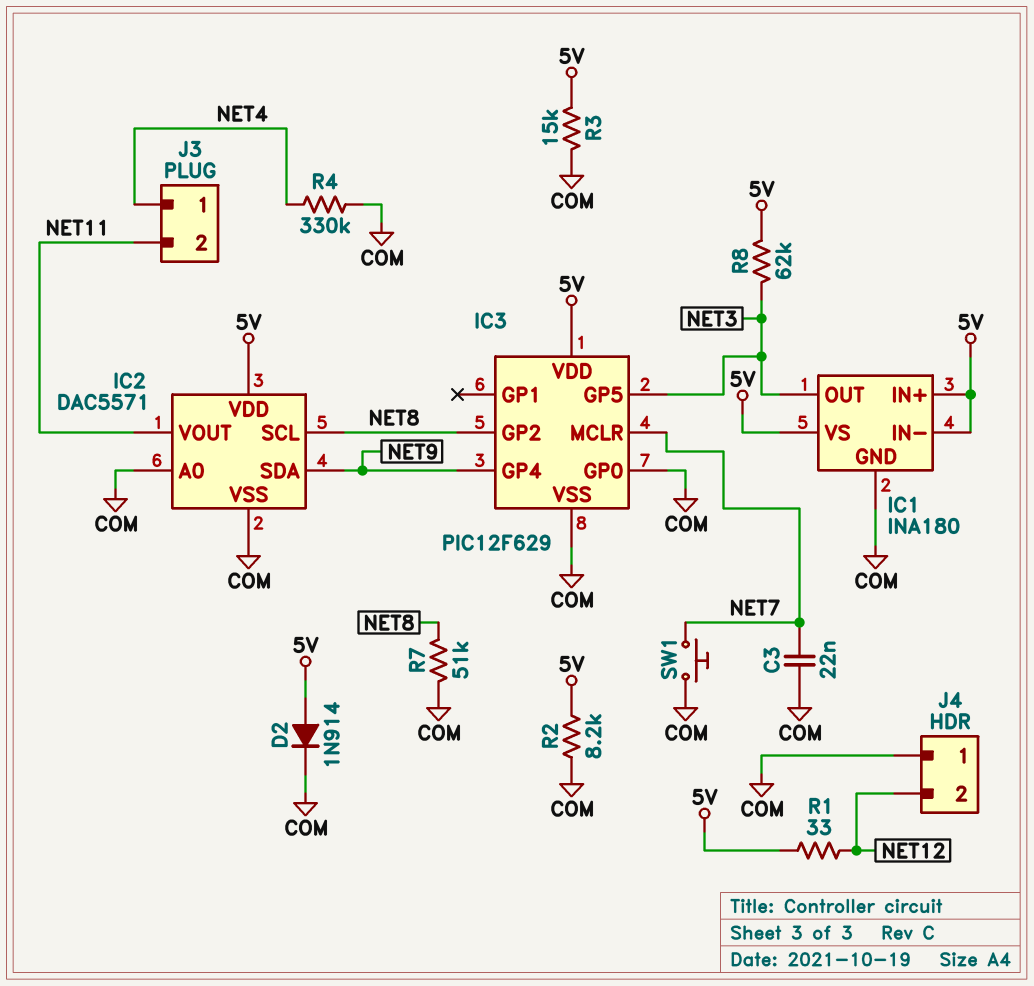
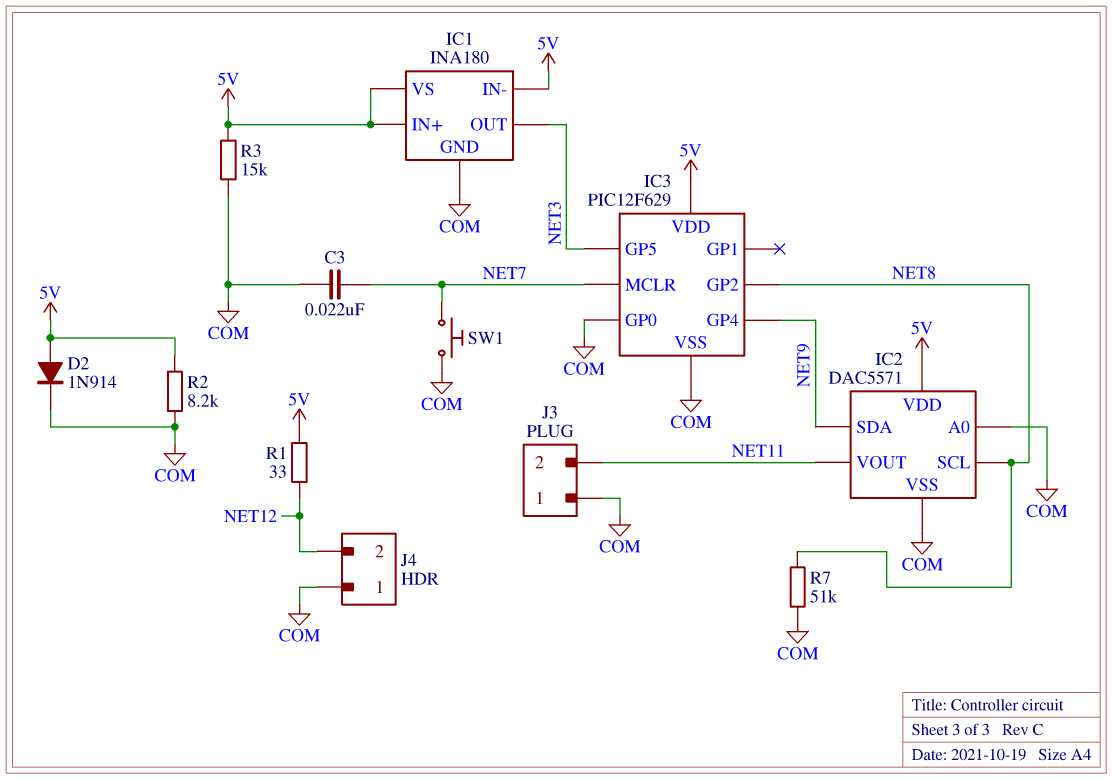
J3 pin 1: NET4 -> COM
R4: 330k (COM, NET4) -> none
R8: 62k (5V, NET3) -> none

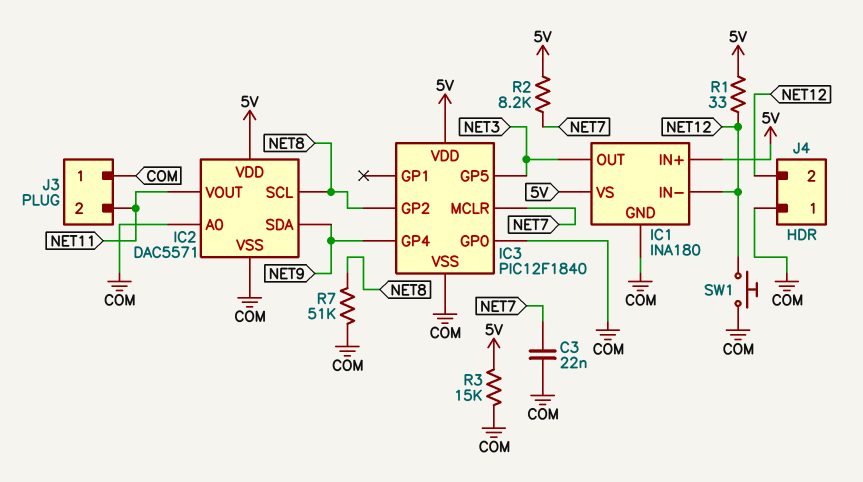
D2: diode 1N914 (A 5V, K COM) -> none
IC1 pin IN-: 5V -> NET12
IC3: PIC12F629 -> PIC12F1840
R2: 8.2k (5V, COM) -> 8.2k (5V, NET7)
SW1: button (COM, NET7) -> button (COM, NET12)

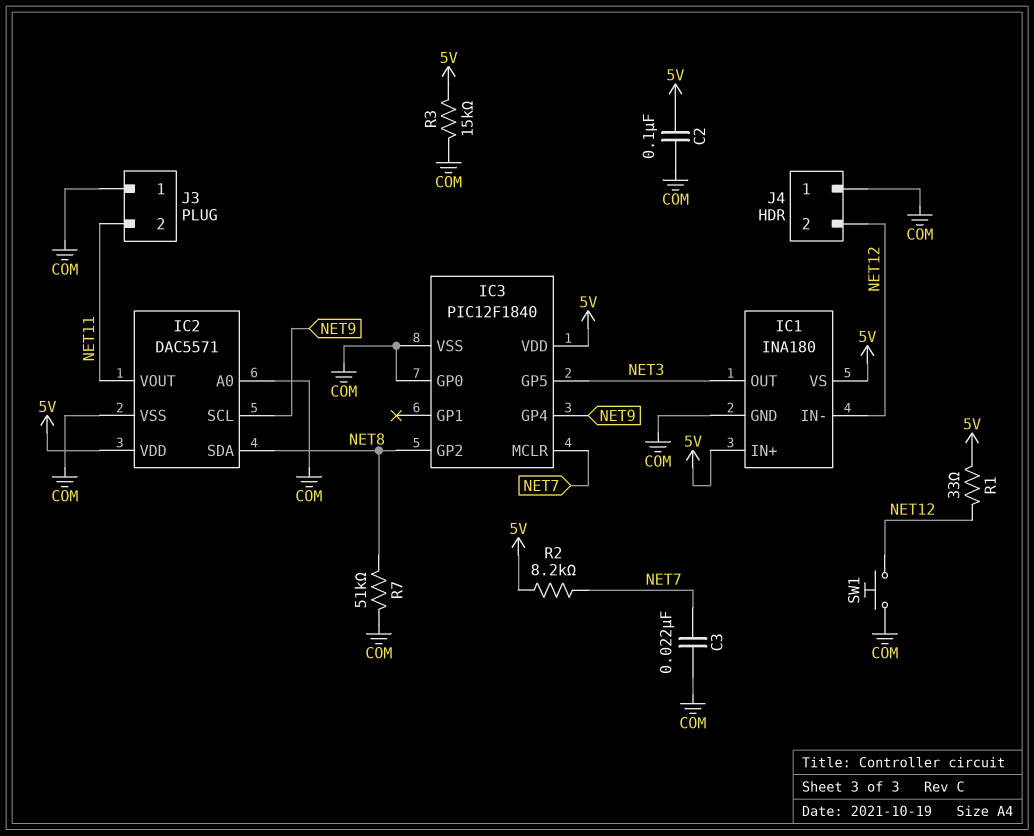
C2: none -> 100nF (5V, COM)
IC2 pin SCL: NET8 -> NET9
IC2 pin SDA: NET9 -> NET8

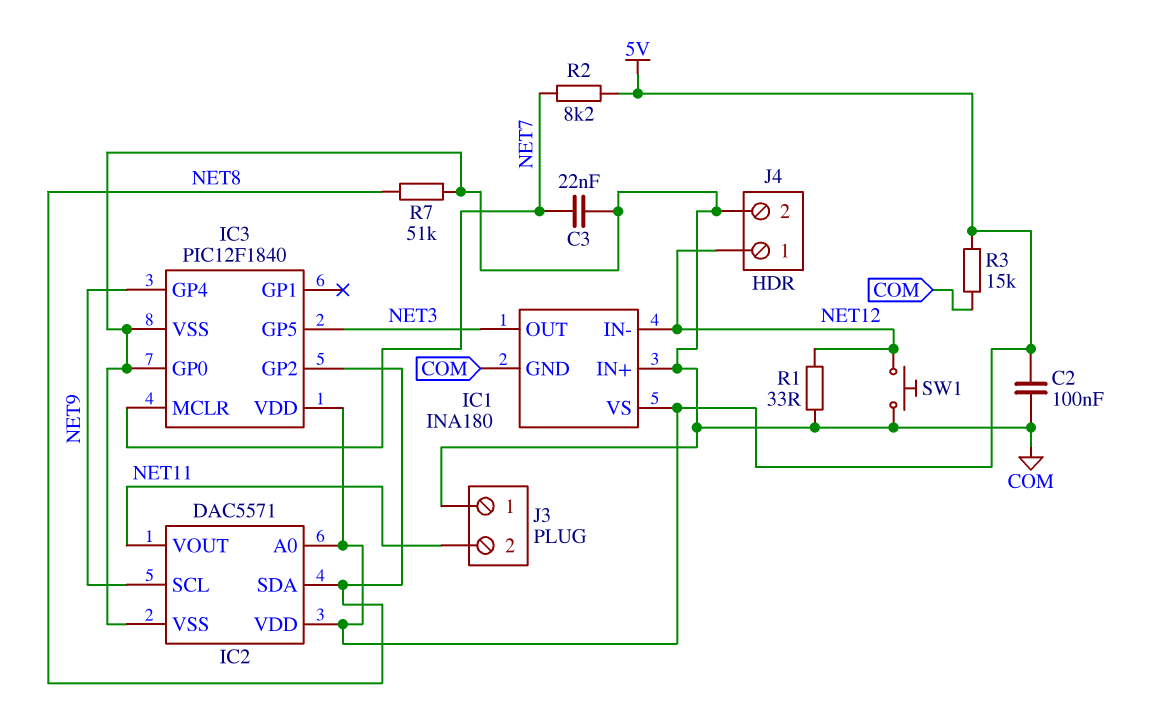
IC1 pin IN+: 5V -> COM
IC2 pin A0: COM -> 5V
J4 pin 1: COM -> NET12
J4 pin 2: NET12 -> COM
R1: 33 (5V, NET12) -> 33 (COM, NET12)

